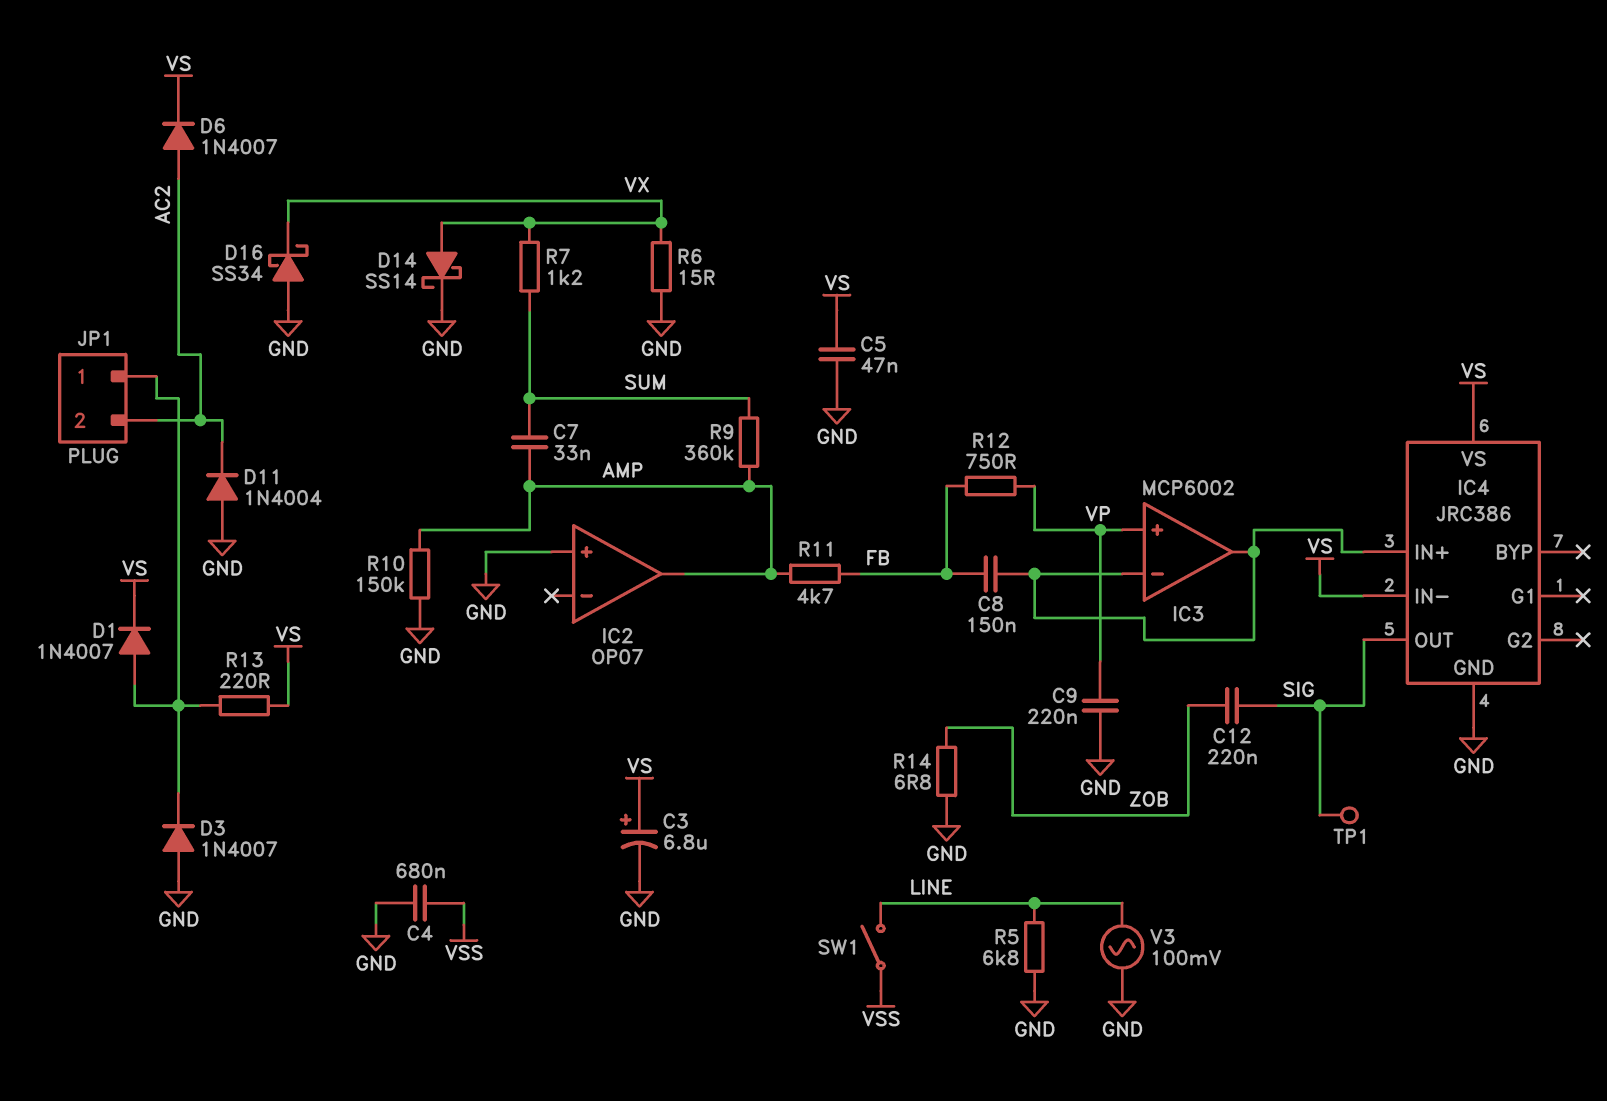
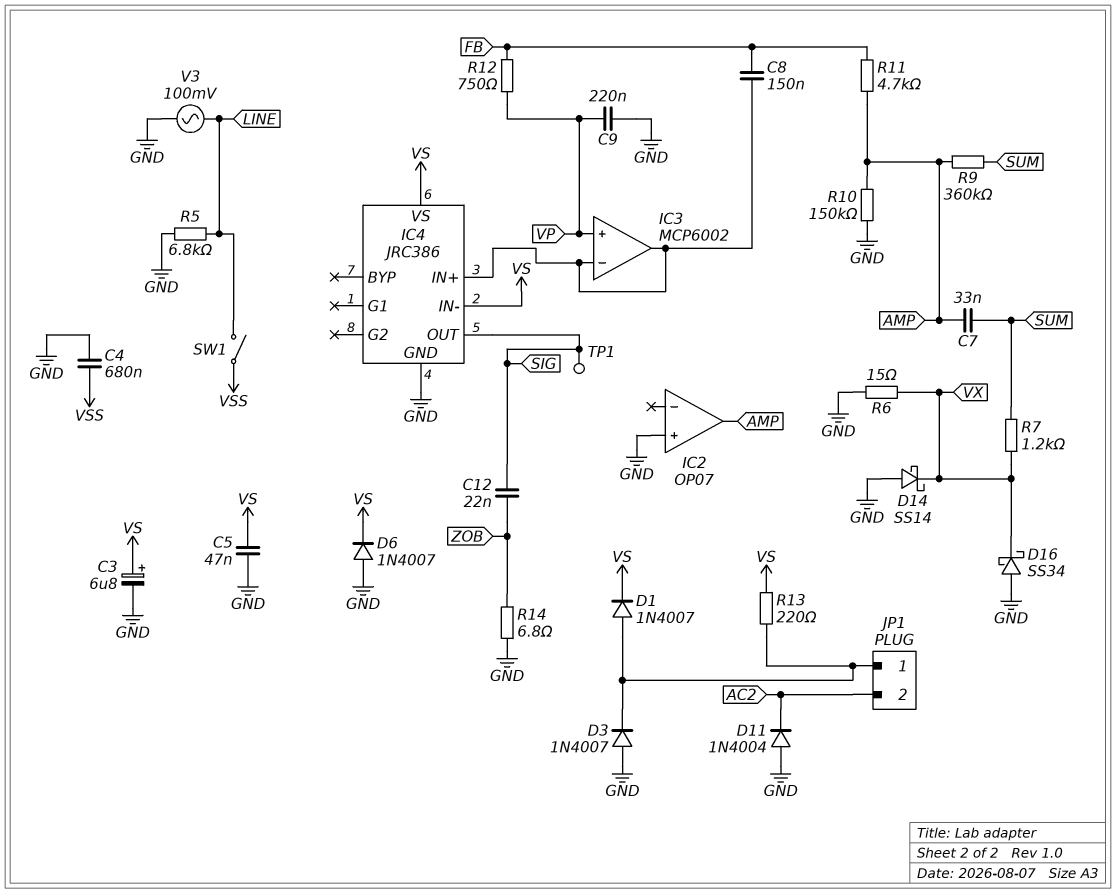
C12: 220nF (SIG, ZOB) -> 22nF (SIG, ZOB)
D6: diode 1N4007 (A AC2, K VS) -> diode 1N4007 (A GND, K VS)
D14: schottky SS14 (A VX, K GND) -> schottky SS14 (A GND, K VX)

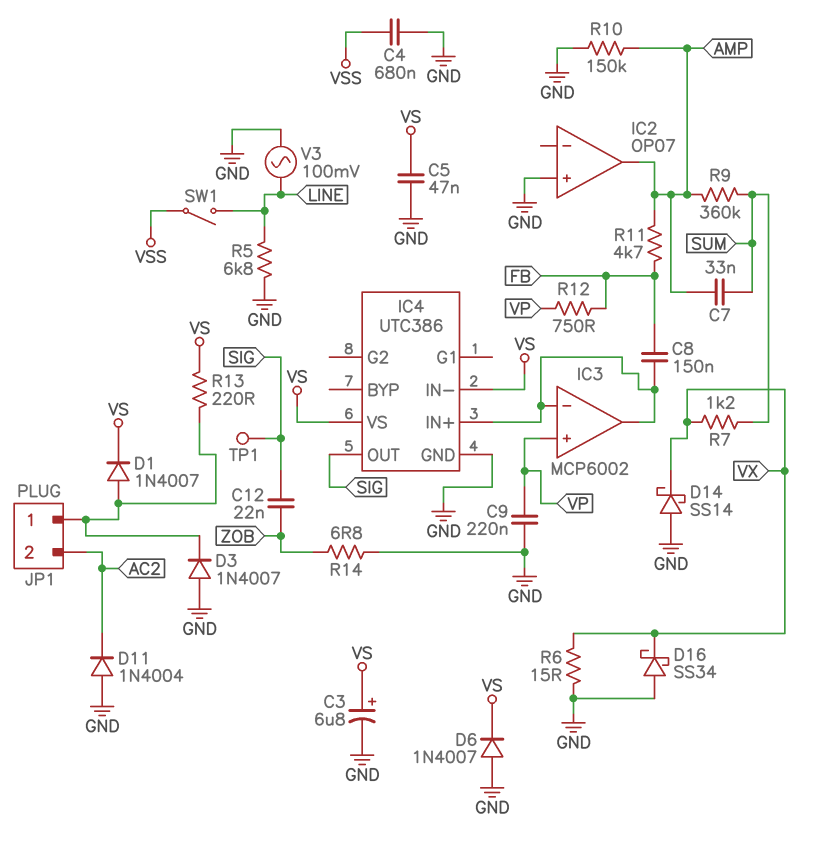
IC4: JRC386 -> UTC386

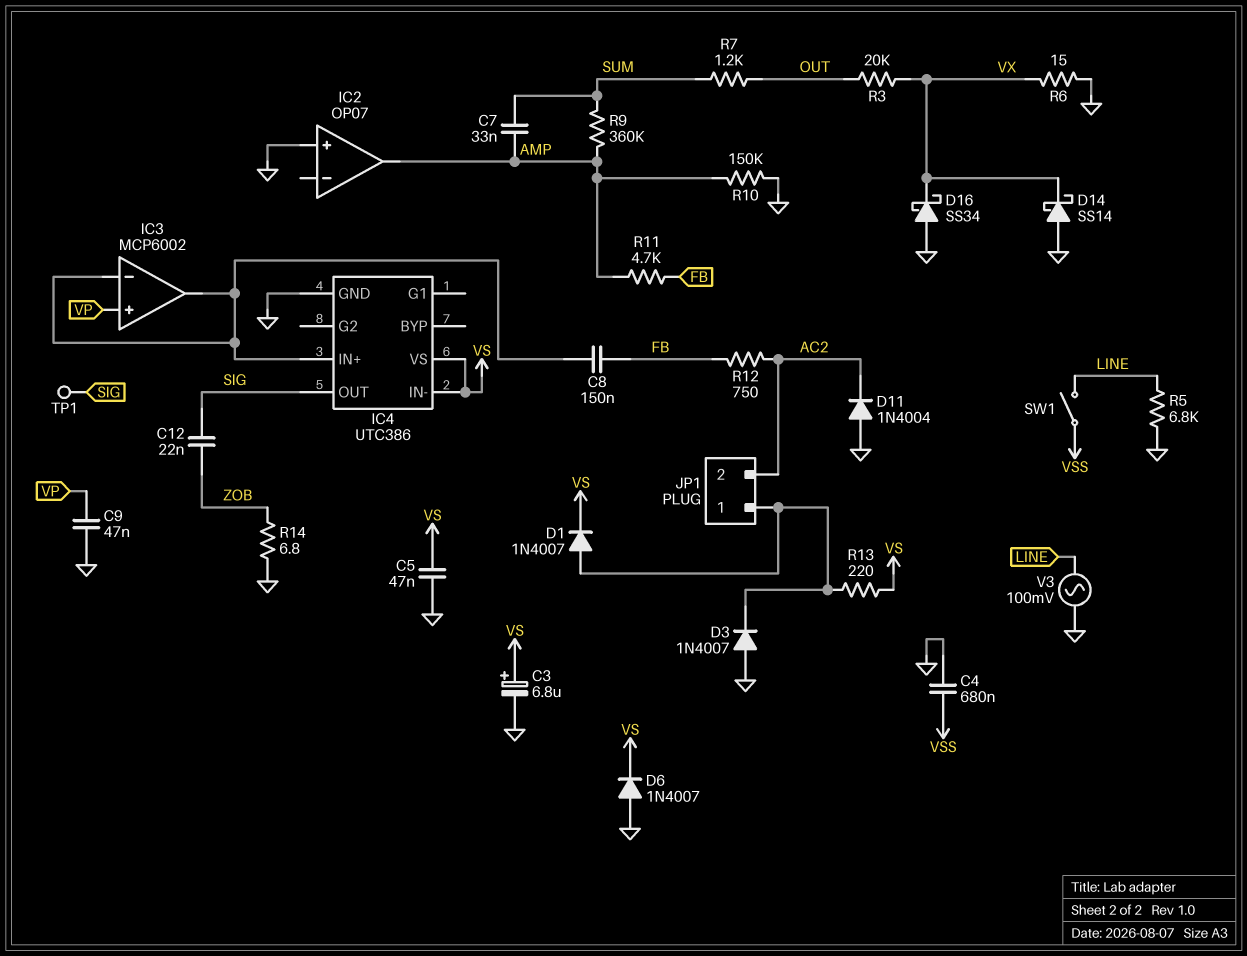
C9: 220nF (GND, VP) -> 47nF (GND, VP)
R3: none -> 20k (OUT, VX)
R7: 1.2k (SUM, VX) -> 1.2k (OUT, SUM)
R12: 750 (FB, VP) -> 750 (AC2, FB)

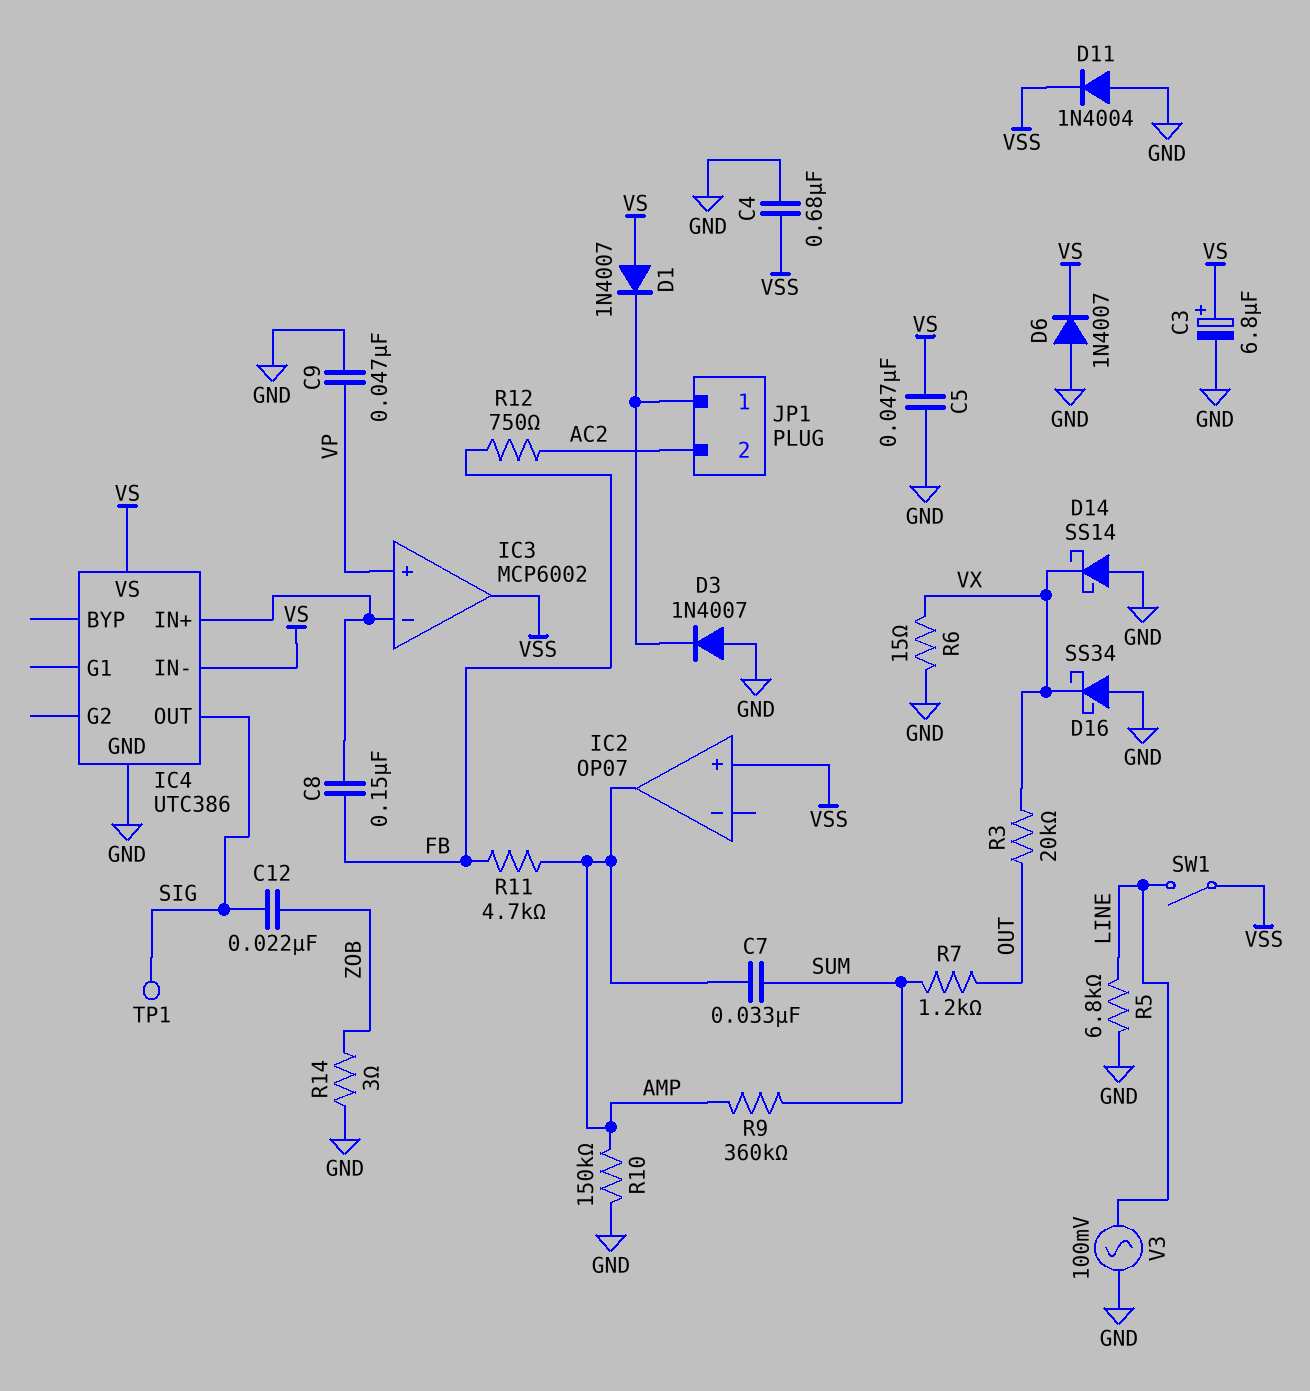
D1: diode 1N4007 (A JP1/1, K VS) -> diode 1N4007 (A VS, K JP1/1)
D11: diode 1N4004 (A GND, K AC2) -> diode 1N4004 (A GND, K VSS)
IC2 pin in+: GND -> VSS
IC3 pin out: IC3/in- -> VSS
R13: 220 (JP1/1, VS) -> none
R14: 6.8 (GND, ZOB) -> 3 (GND, ZOB)

